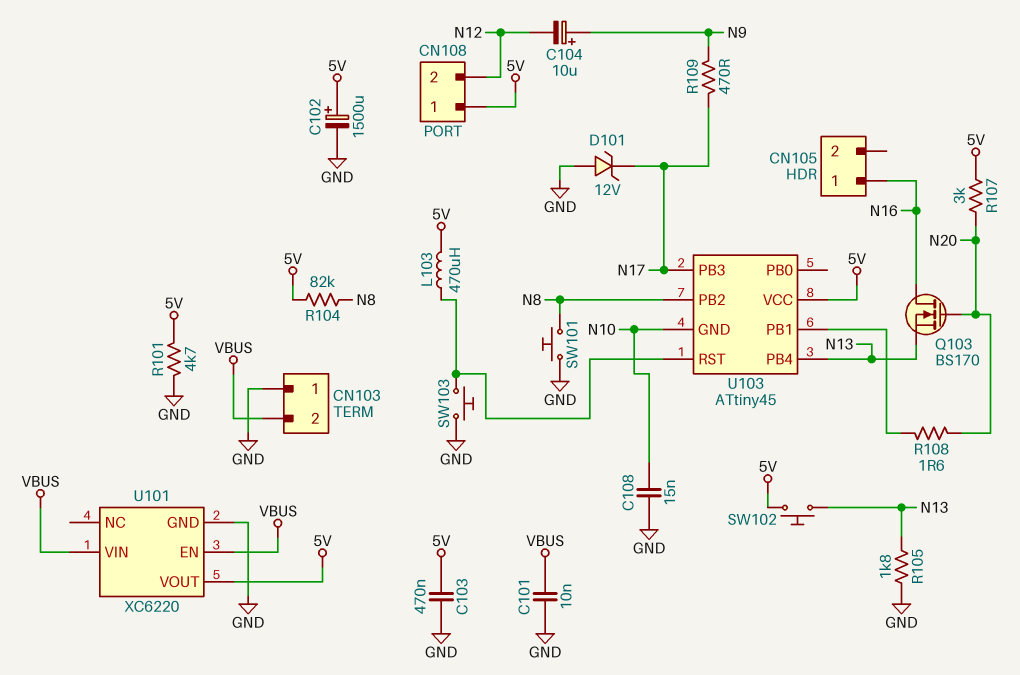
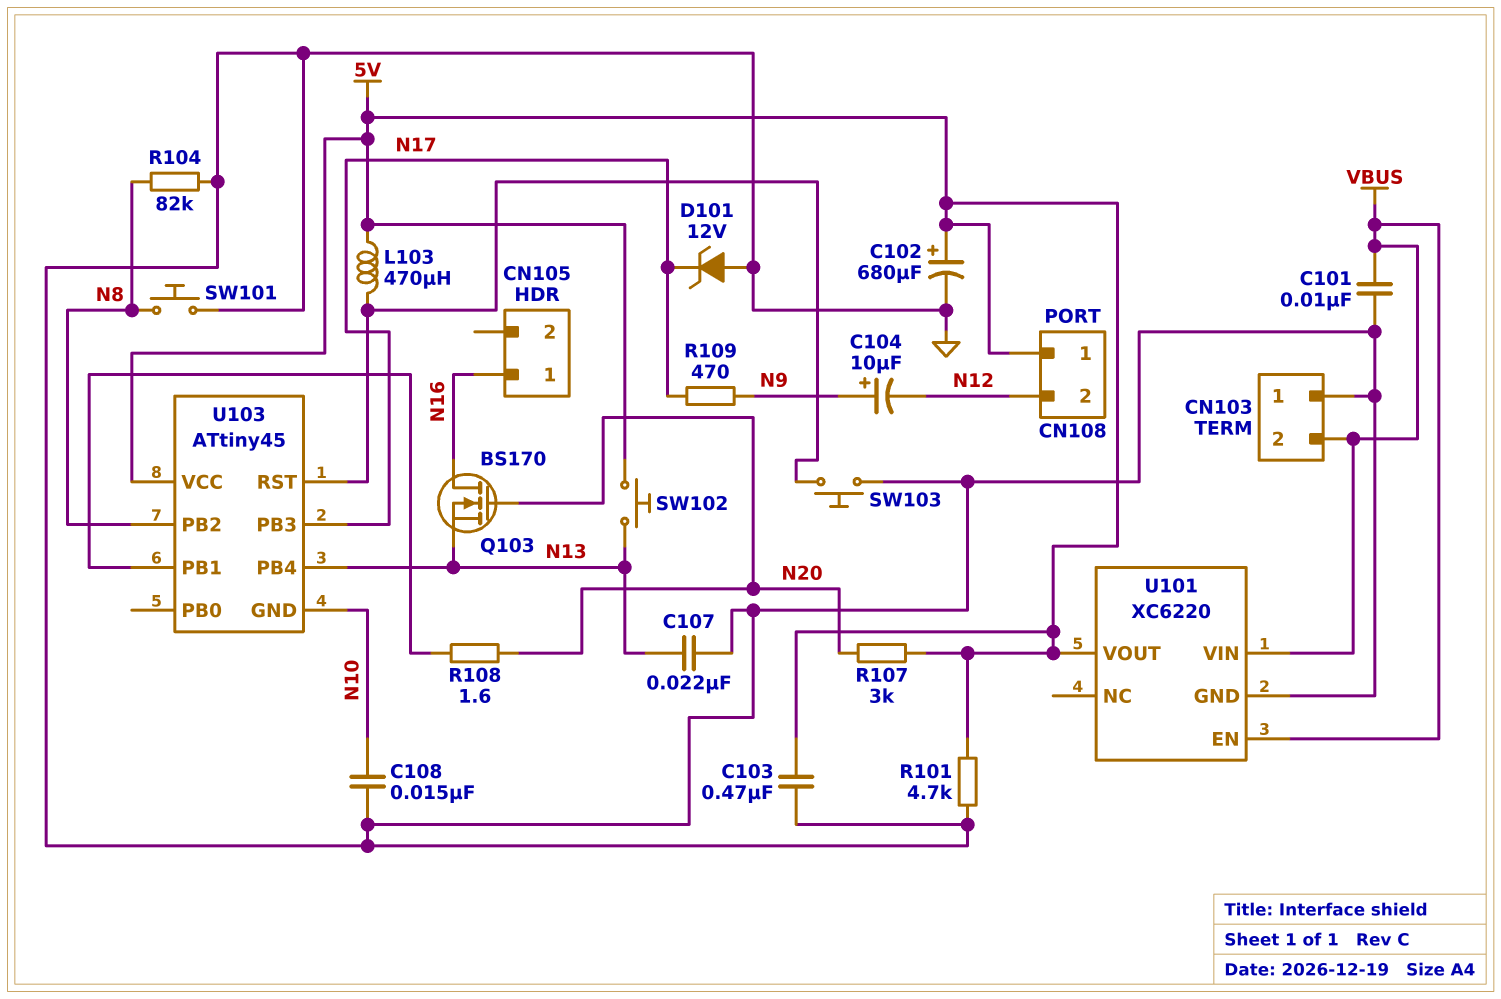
C102: 1500uF (plus 5V, minus GND) -> 680uF (plus 5V, minus GND)
C107: none -> 22nF (GND, N13)
R104: 82k (5V, N8) -> 82k (GND, N8)
R105: 1.8k (GND, N13) -> none

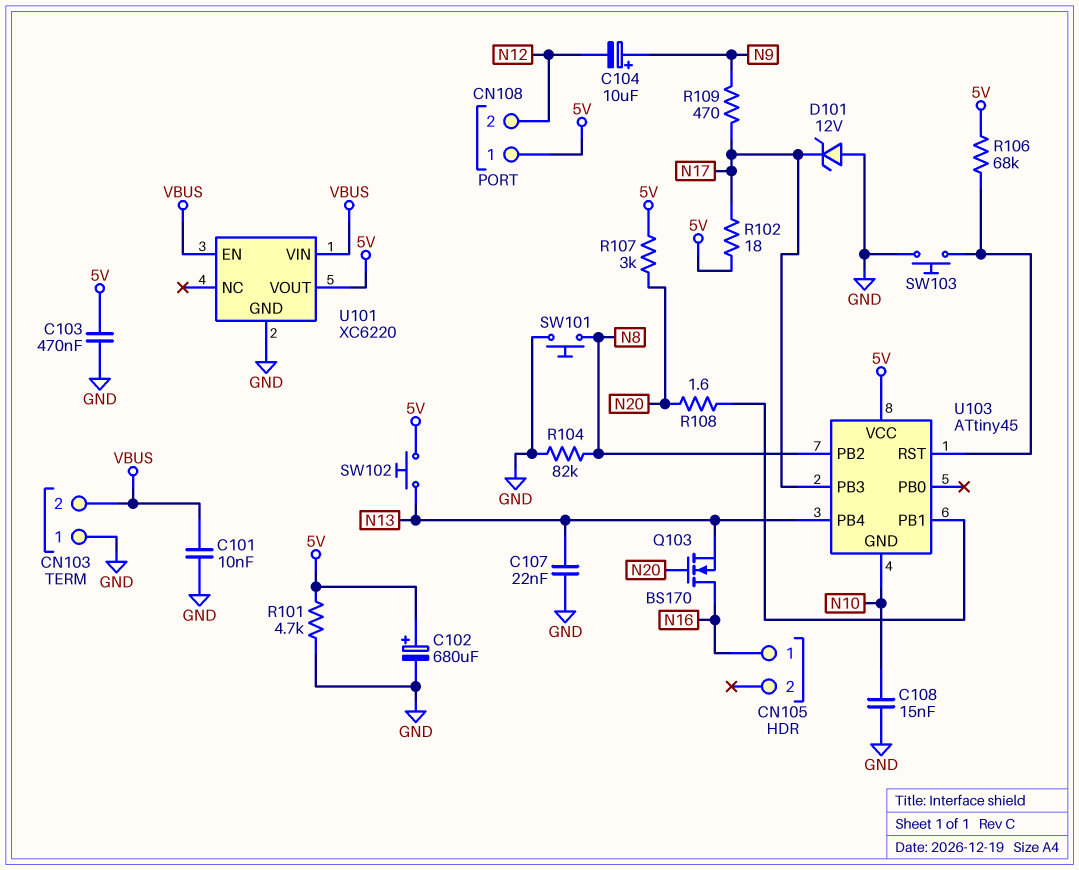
L103: 470uH (5V, U103/RST) -> none
R102: none -> 18 (5V, N17)
R106: none -> 68k (5V, U103/RST)

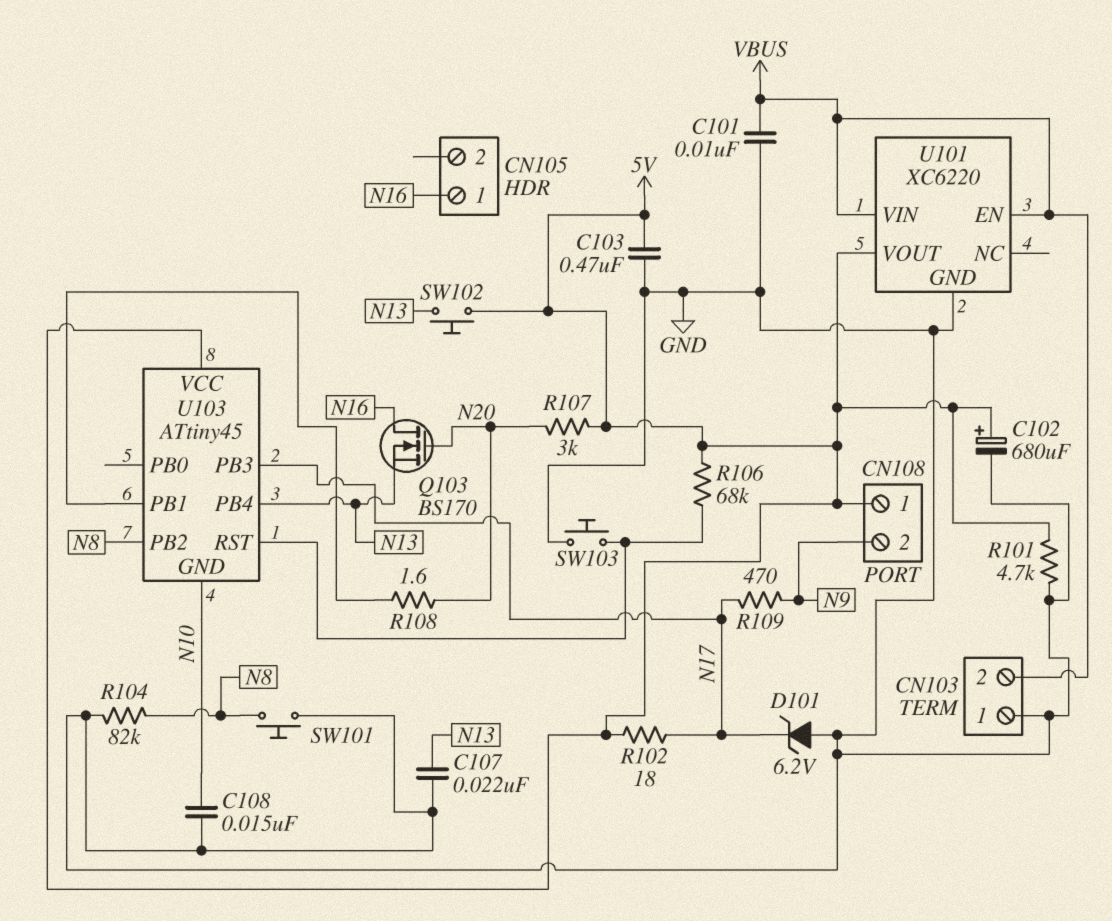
C104: 10uF (plus N9, minus N12) -> none
CN108 pin 2: N12 -> N9
D101: zener 12V (A GND, K N17) -> zener 6.2V (A GND, K N17)

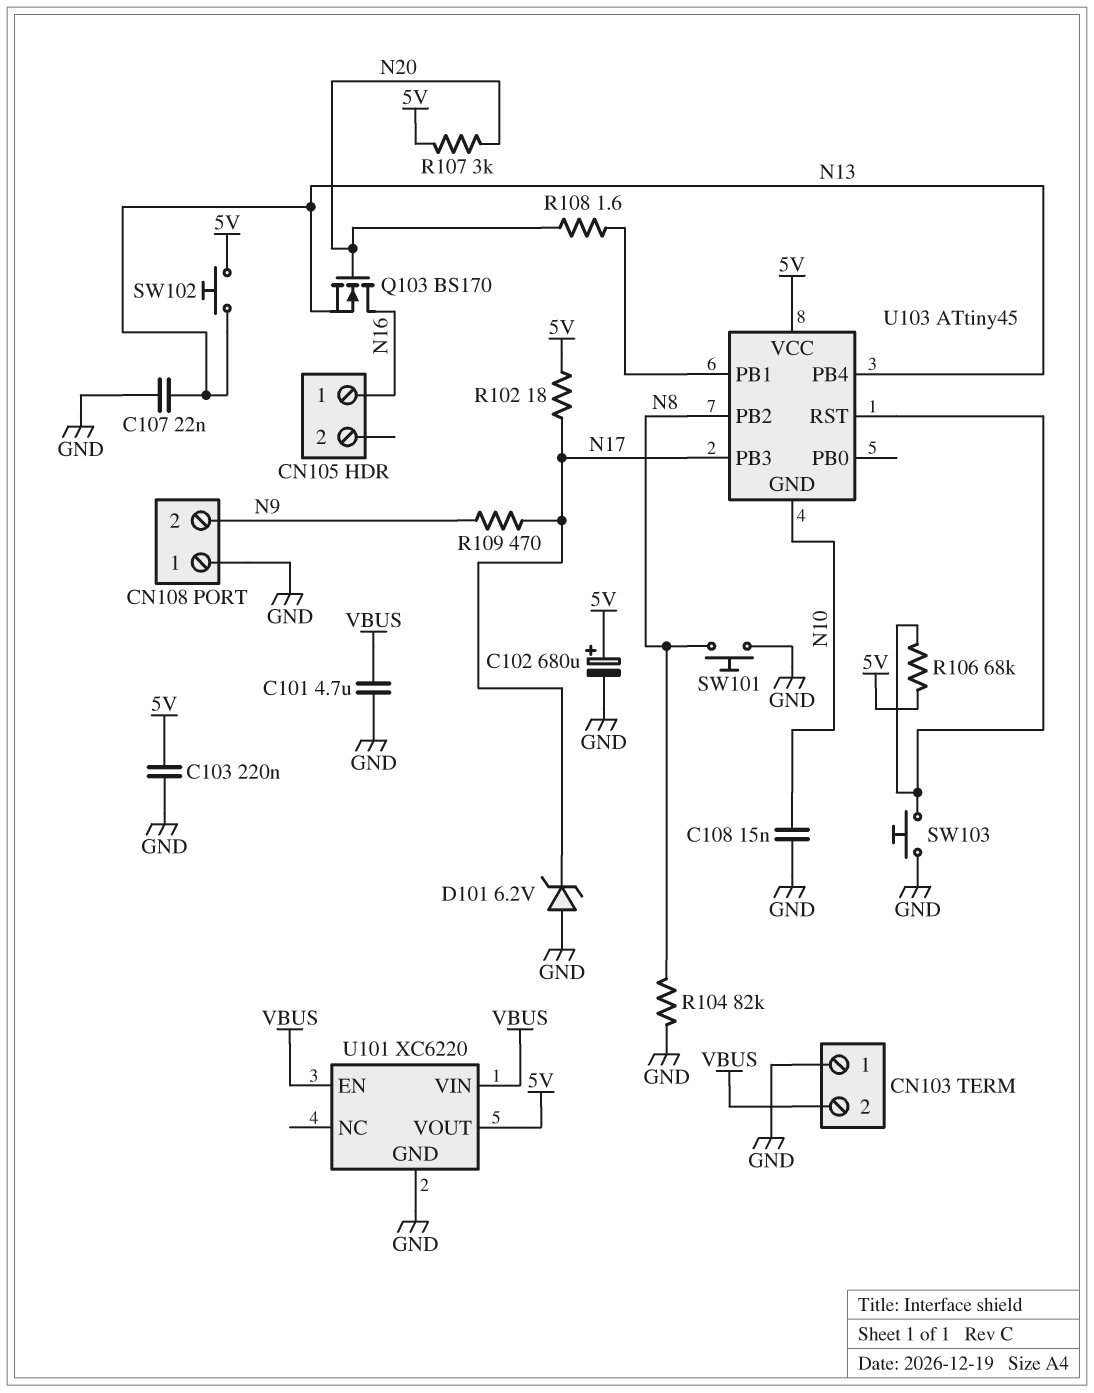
C101: 10nF (GND, VBUS) -> 4.7uF (GND, VBUS)
C103: 470nF (5V, GND) -> 220nF (5V, GND)
CN108 pin 1: 5V -> GND
R101: 4.7k (5V, GND) -> none

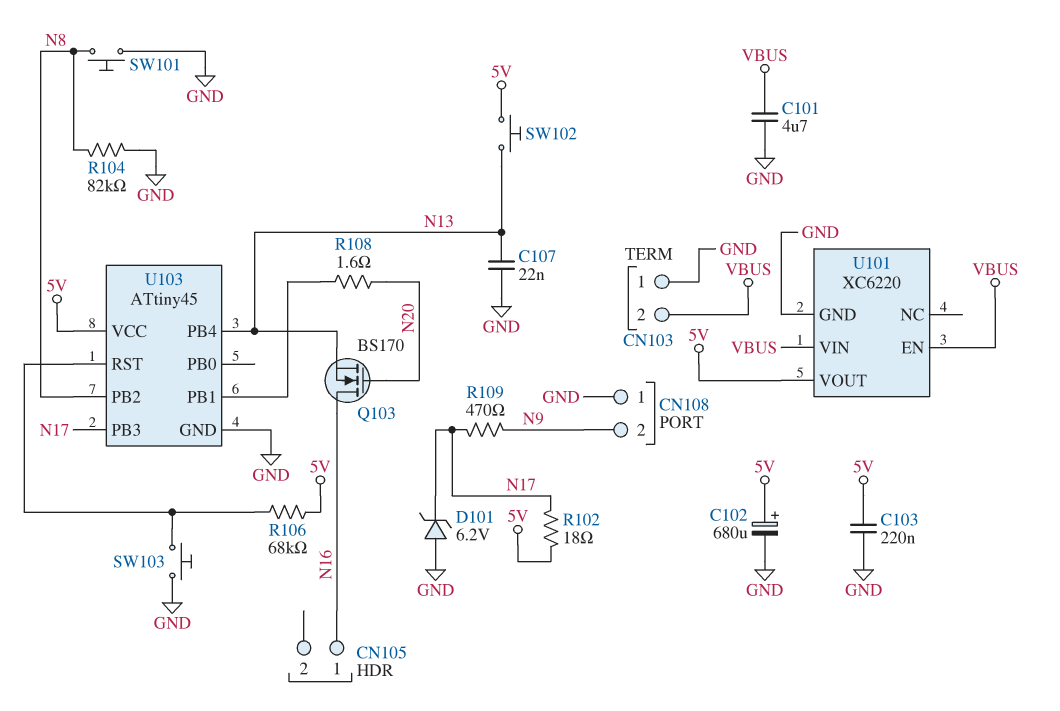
C108: 15nF (GND, N10) -> none
R107: 3k (5V, N20) -> none
U103 pin GND: N10 -> GND

